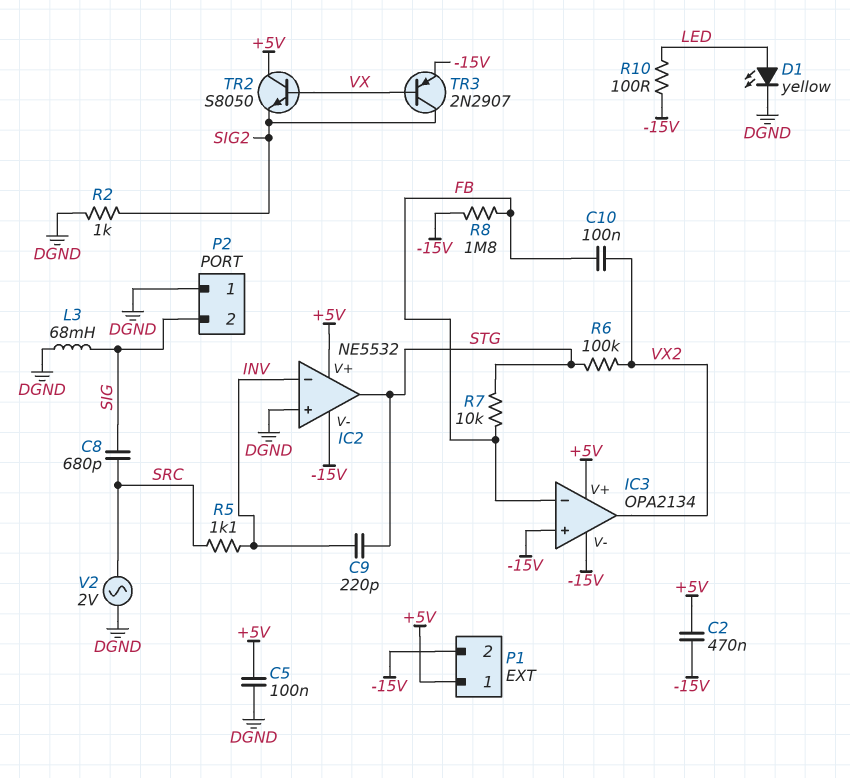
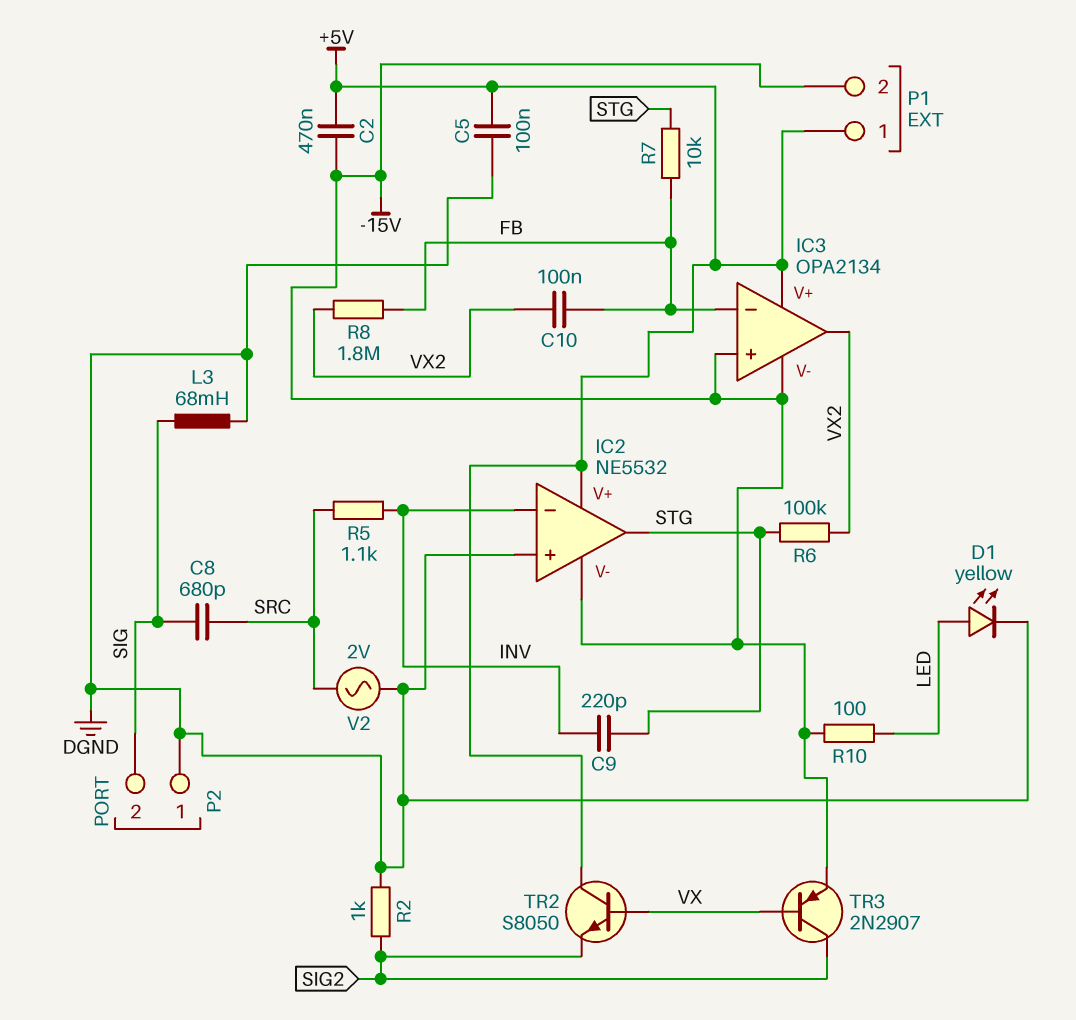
R8: 1.8M (-15V, FB) -> 1.8M (FB, VX2)

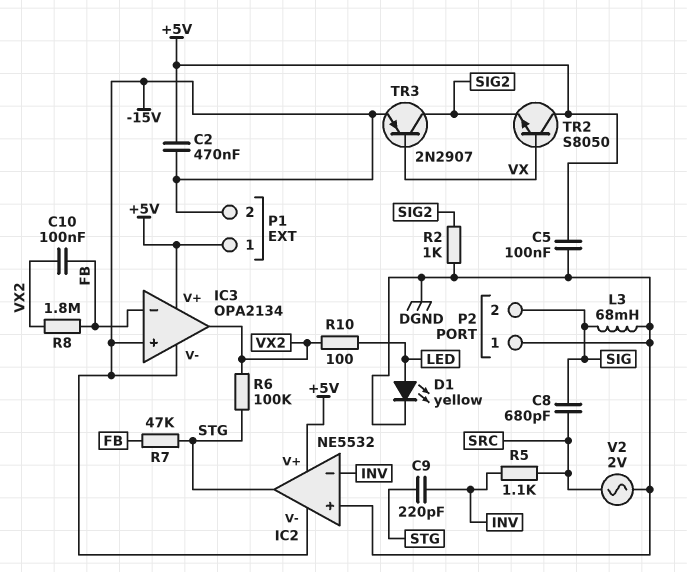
R7: 10k (FB, STG) -> 47k (FB, STG)
R10: 100 (-15V, LED) -> 100 (LED, VX2)

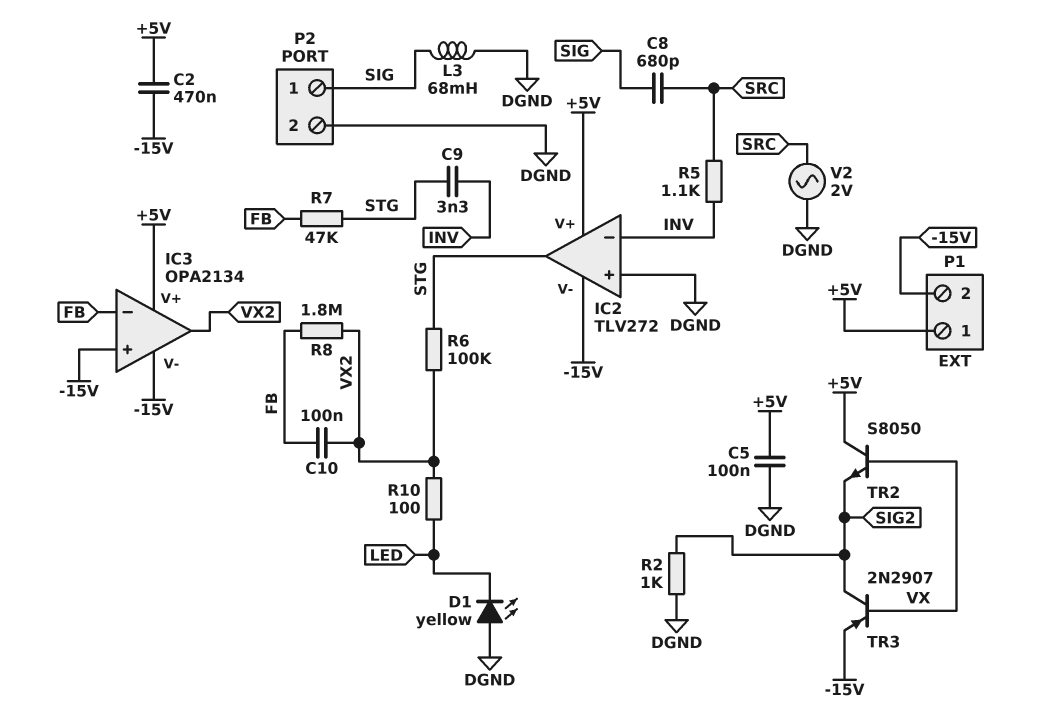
C9: 220pF (INV, STG) -> 3.3nF (INV, STG)
D1: LED yellow (A LED, K DGND) -> LED yellow (A DGND, K LED)
IC2: NE5532 -> TLV272
P2 pin 1: DGND -> SIG
P2 pin 2: SIG -> DGND

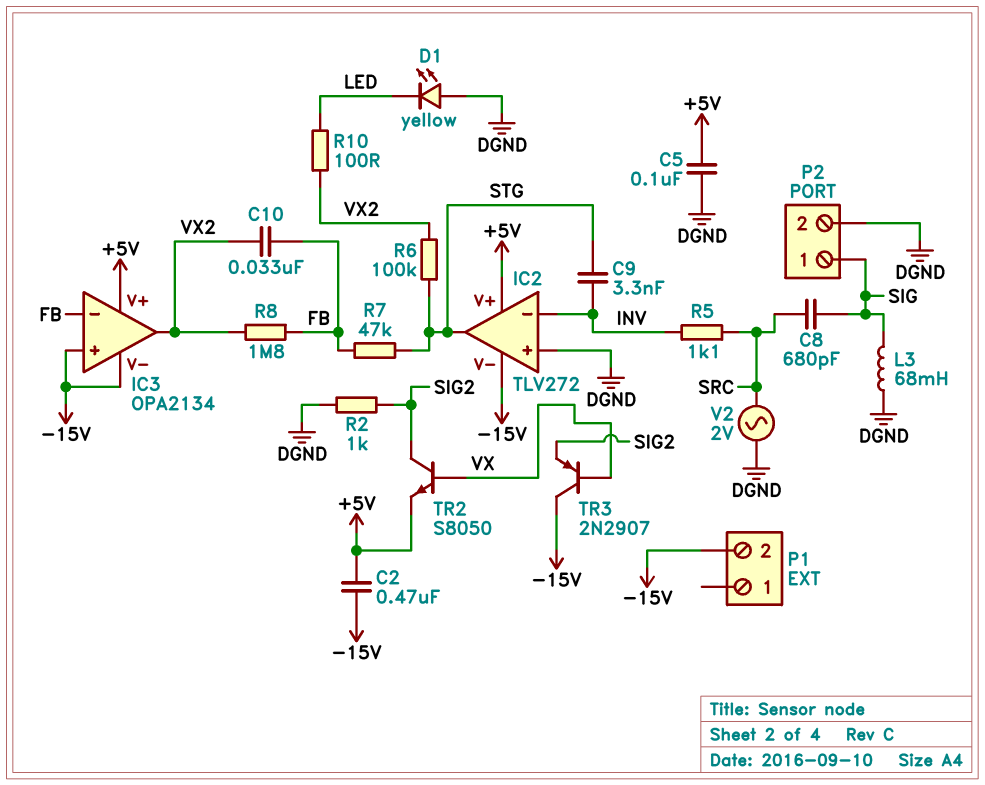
C10: 100nF (FB, VX2) -> 33nF (FB, VX2)
P1 pin 1: +5V -> none
TR2: NPN S8050 (B VX, C +5V, E SIG2) -> NPN S8050 (B VX, C SIG2, E +5V)
TR3: PNP 2N2907 (B VX, C SIG2, E -15V) -> PNP 2N2907 (B VX, C -15V, E SIG2)

